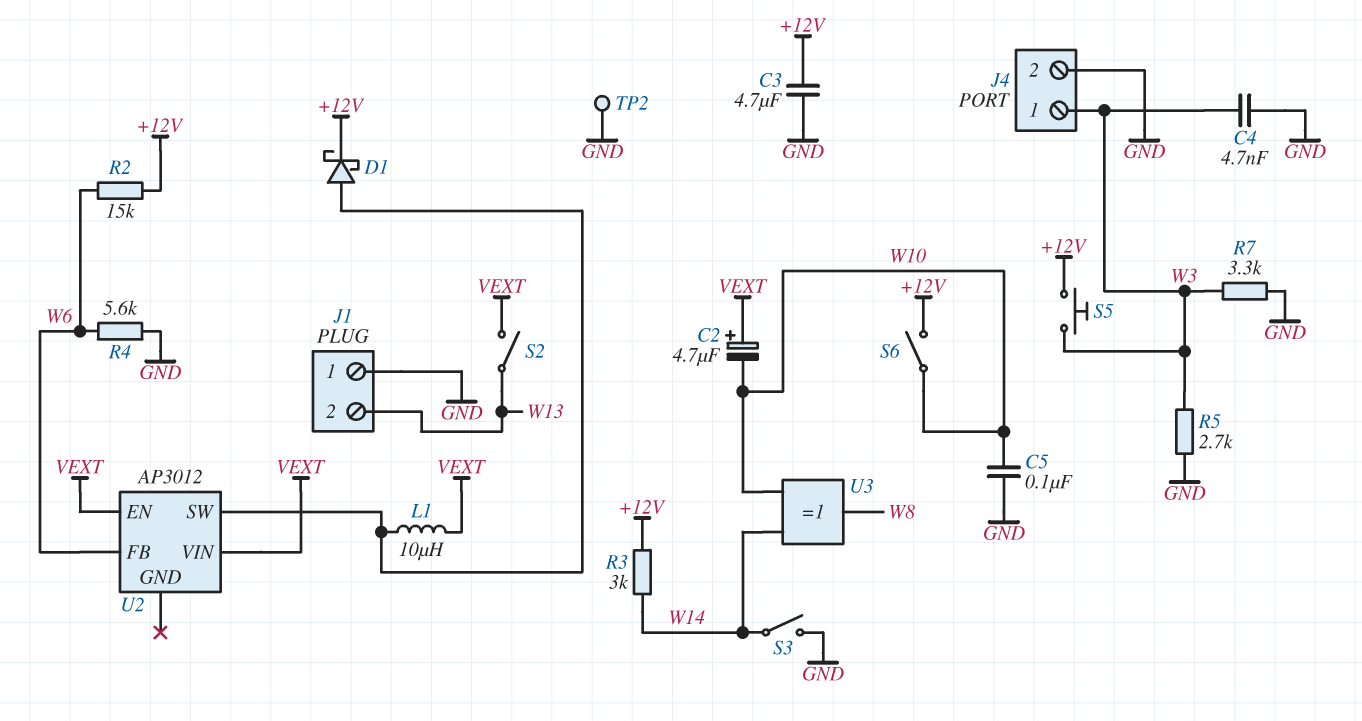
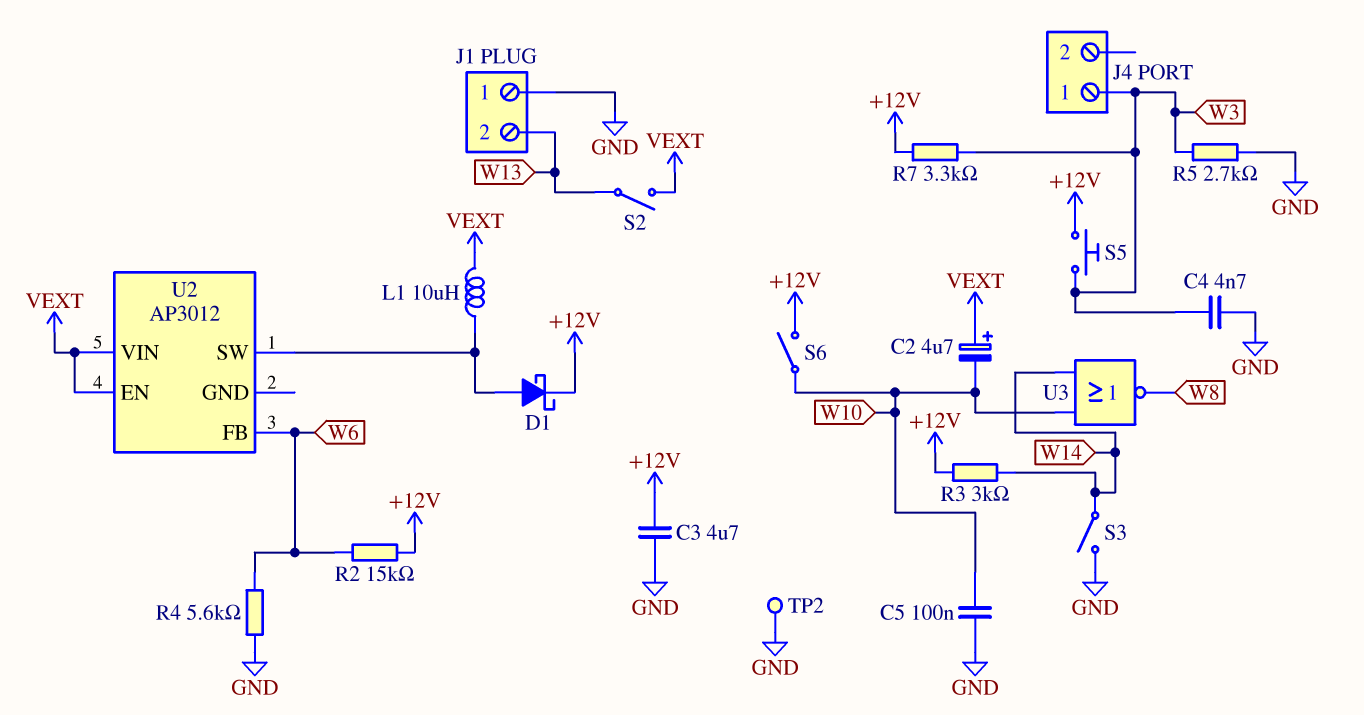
J4 pin 2: GND -> none
R7: 3.3k (GND, W3) -> 3.3k (+12V, W3)
U3: XOR (in W10, in W14, out W8) -> NOR (in W10, in W14, out W8)

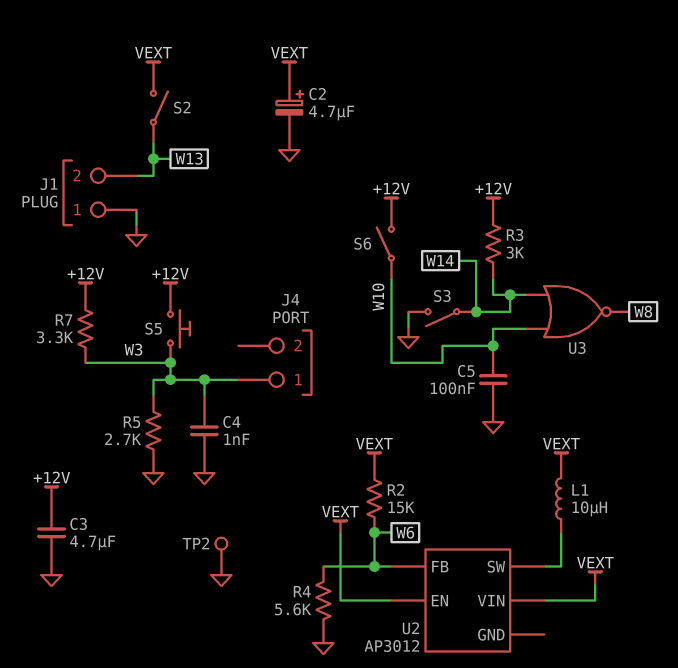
C2: 4.7uF (plus VEXT, minus W10) -> 4.7uF (plus VEXT, minus GND)
C4: 4.7nF (GND, W3) -> 1nF (GND, W3)
D1: schottky (A U2/SW, K +12V) -> none
R2: 15k (+12V, W6) -> 15k (VEXT, W6)

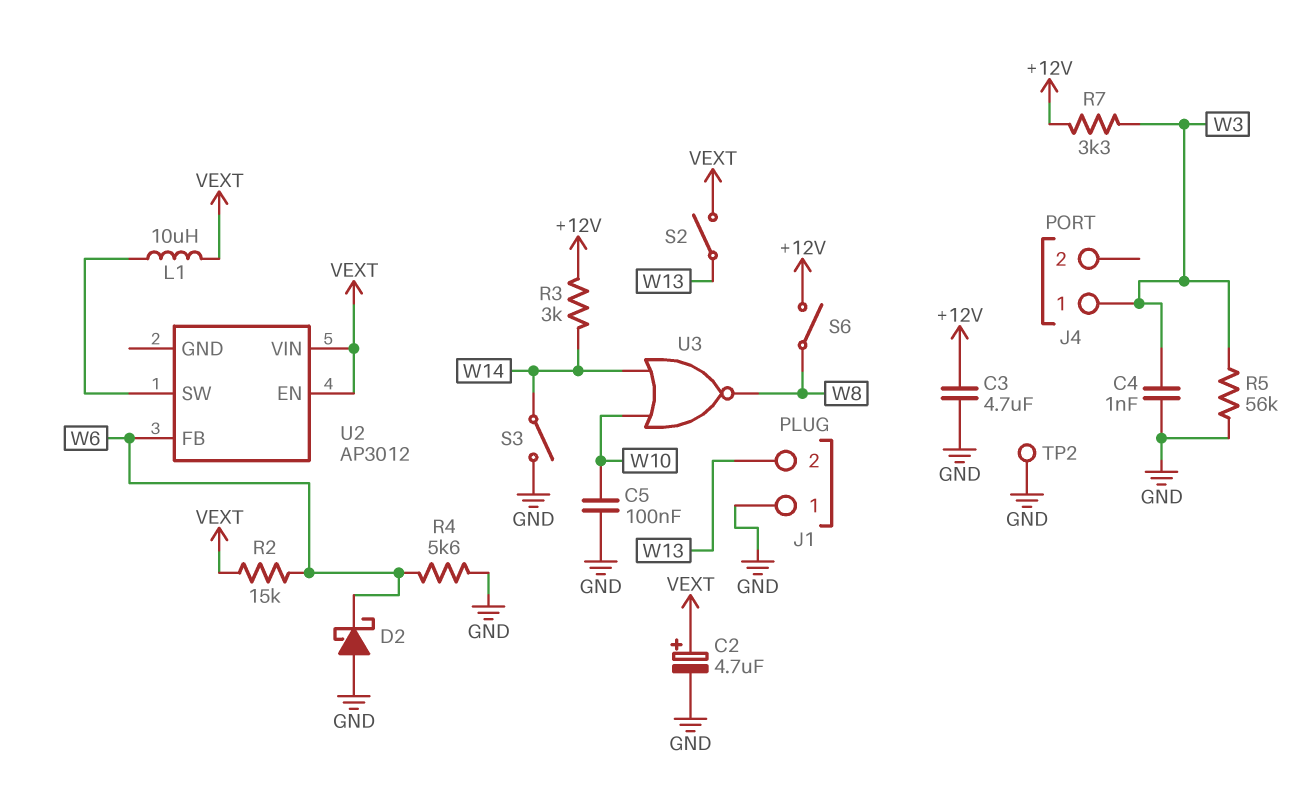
D2: none -> schottky (A GND, K W6)
R5: 2.7k (GND, W3) -> 56k (GND, W3)
S5: button (+12V, W3) -> none
S6: switch (+12V, W10) -> switch (+12V, W8)

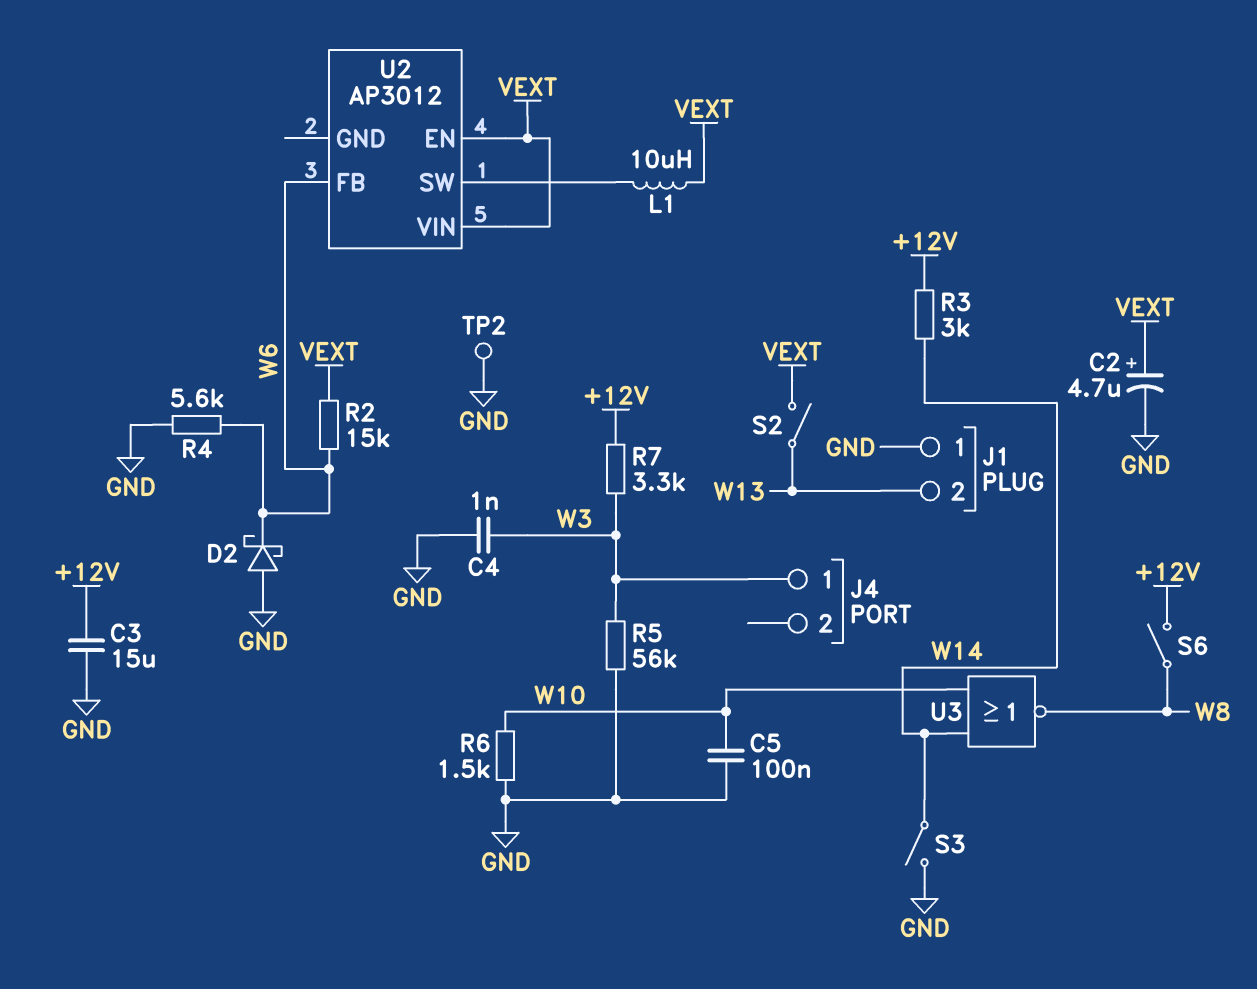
C3: 4.7uF (+12V, GND) -> 15uF (+12V, GND)
R6: none -> 1.5k (GND, W10)

